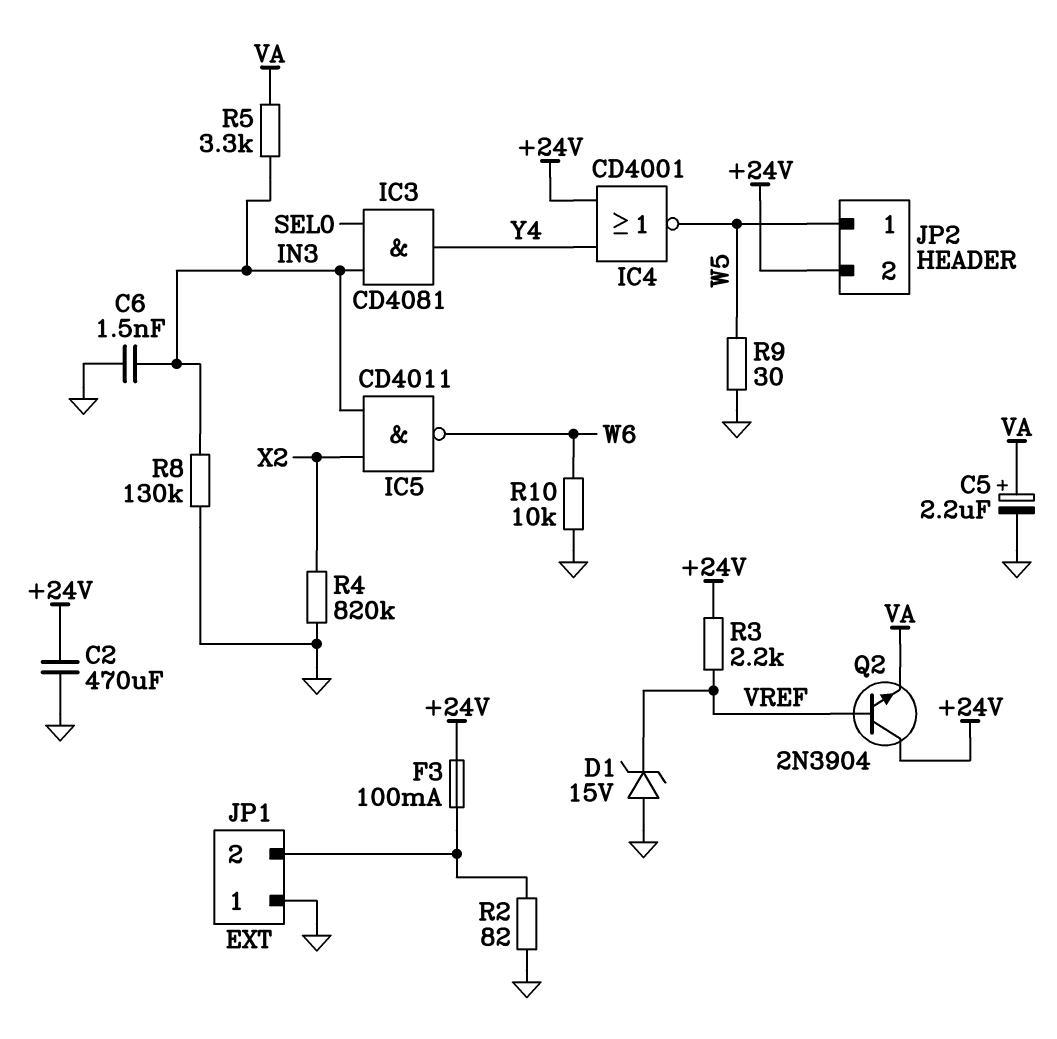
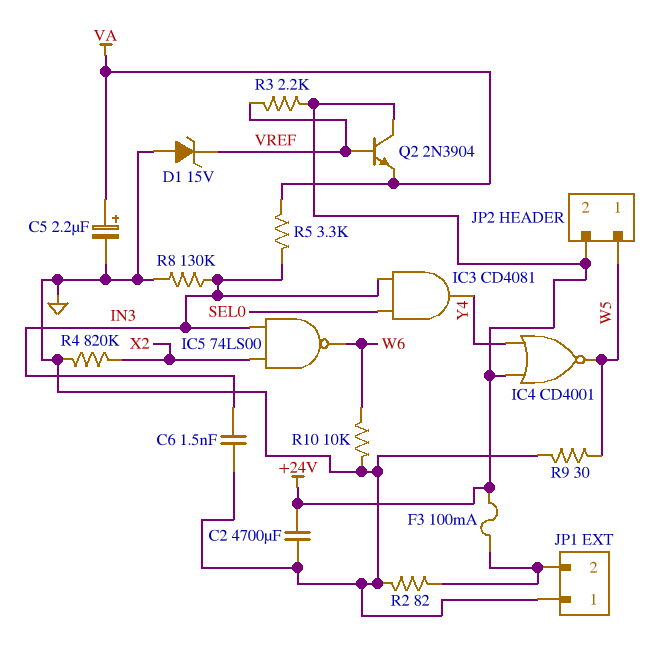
C2: 470uF (+24V, GND) -> 4700uF (+24V, GND)
IC5: NAND CD4011 (in IN3, in X2, out W6) -> NAND 74LS00 (in IN3, in X2, out W6)

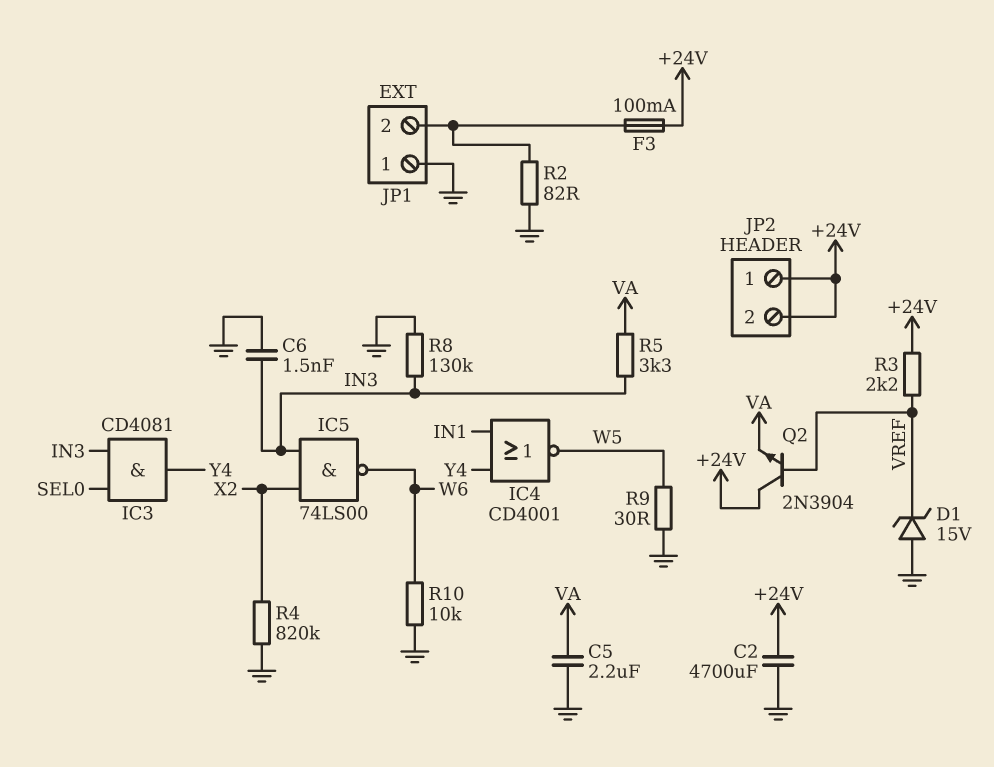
C5: 2.2uF (plus VA, minus GND) -> 2.2uF (GND, VA)
IC4: NOR CD4001 (in +24V, in Y4, out W5) -> NOR CD4001 (in IN1, in Y4, out W5)
JP2 pin 1: W5 -> +24V

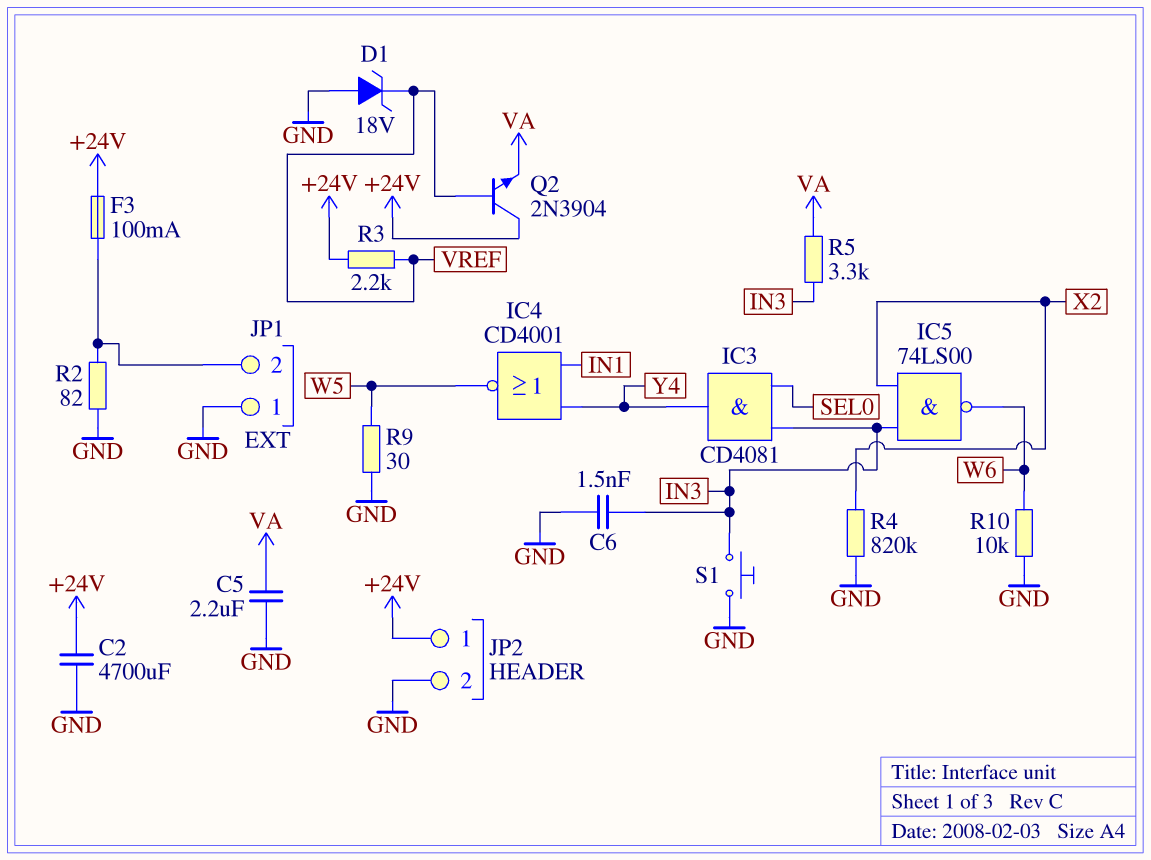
D1: zener 15V (A GND, K VREF) -> zener 18V (A GND, K VREF)
JP2 pin 2: +24V -> GND
R8: 130k (GND, IN3) -> none
S1: none -> button (GND, IN3)

